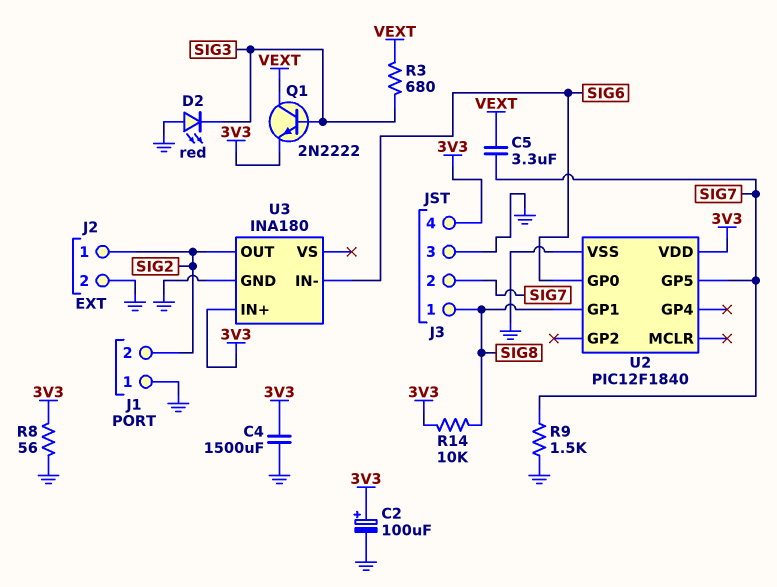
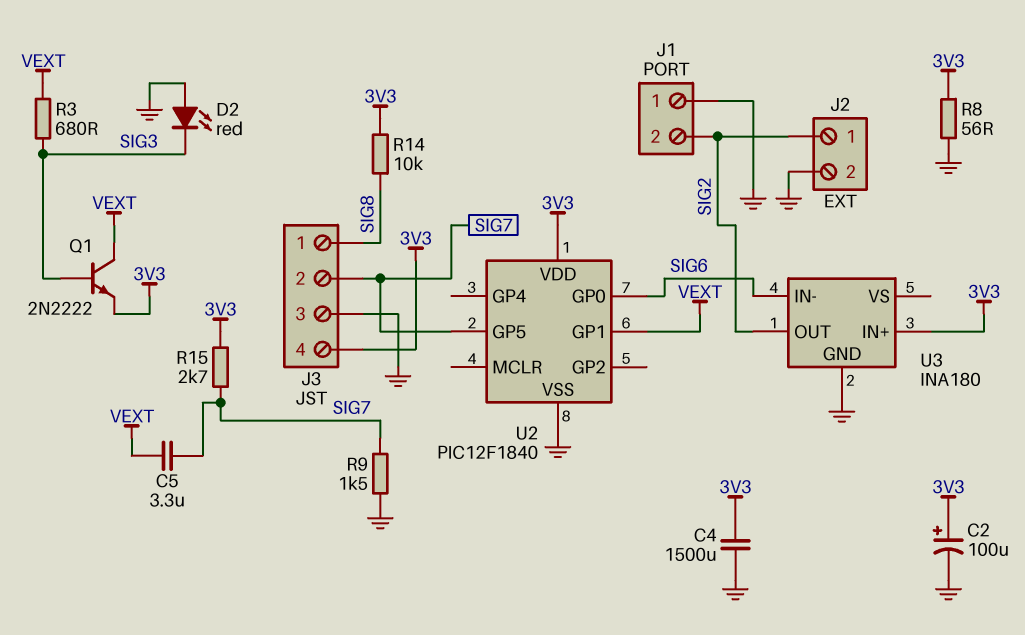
R15: none -> 2.7k (3V3, SIG7)
U2 pin GP1: SIG8 -> VEXT

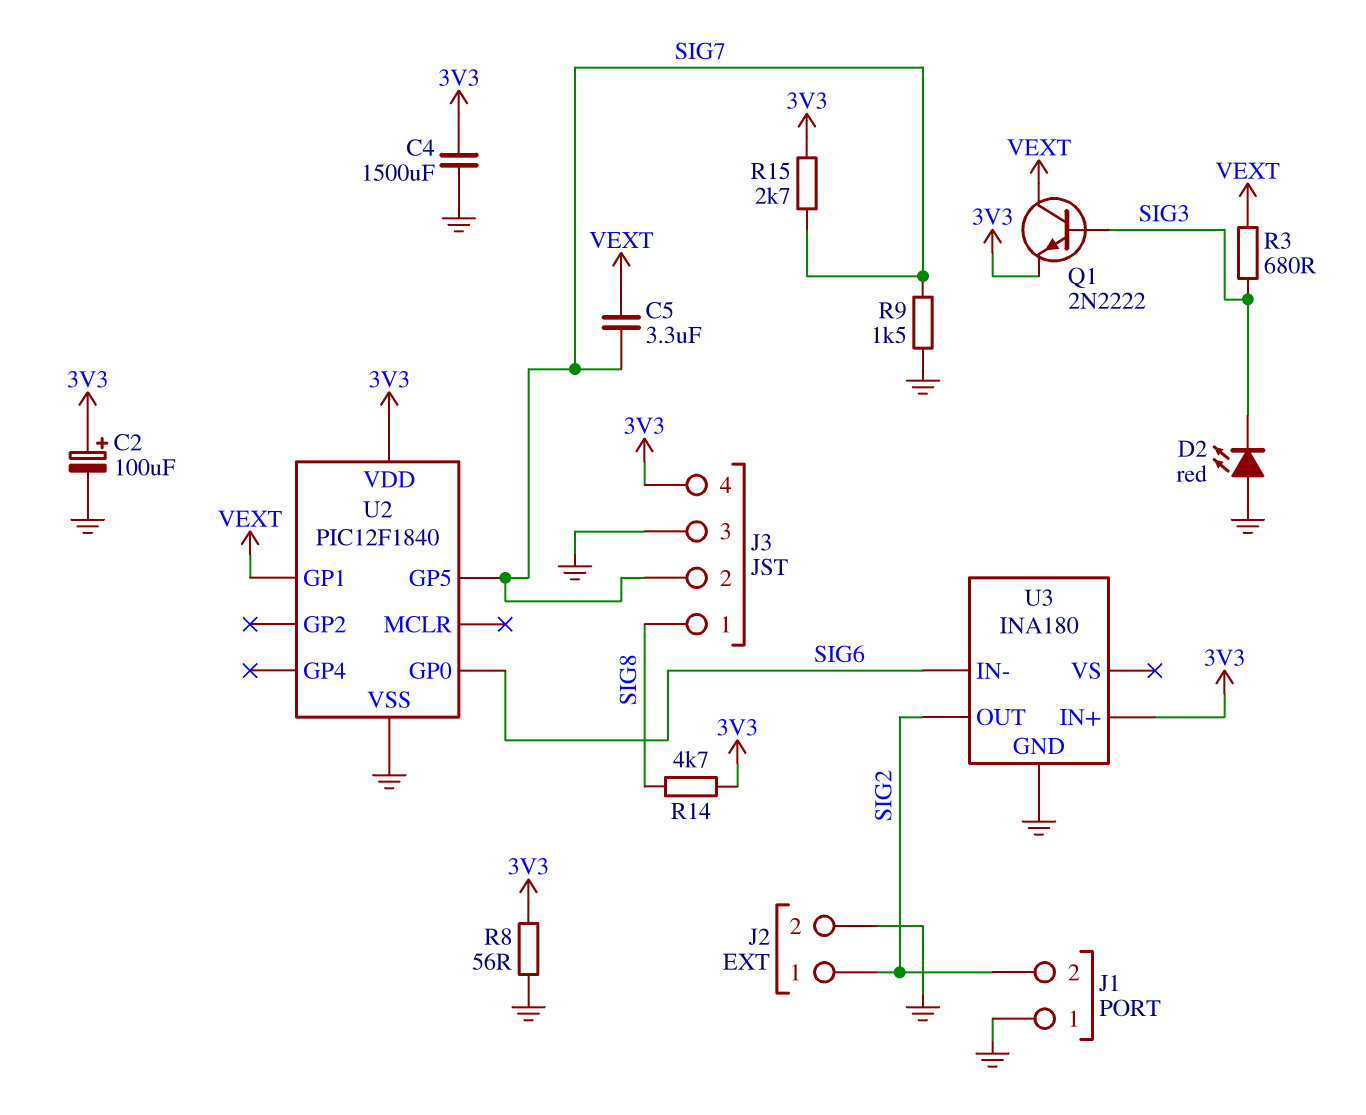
R14: 10k (3V3, SIG8) -> 4.7k (3V3, SIG8)

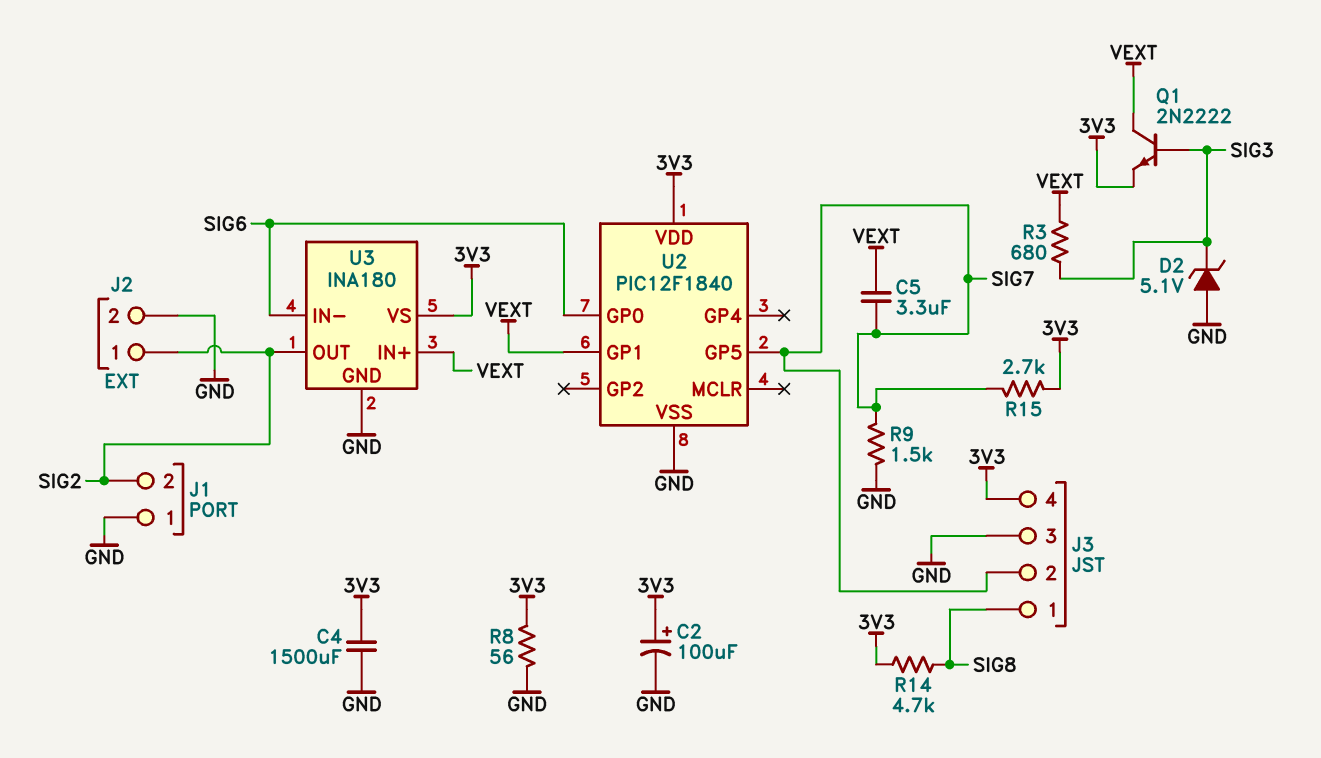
D2: LED red (A GND, K SIG3) -> zener 5.1V (A GND, K SIG3)
U3 pin IN+: 3V3 -> VEXT
U3 pin VS: none -> 3V3

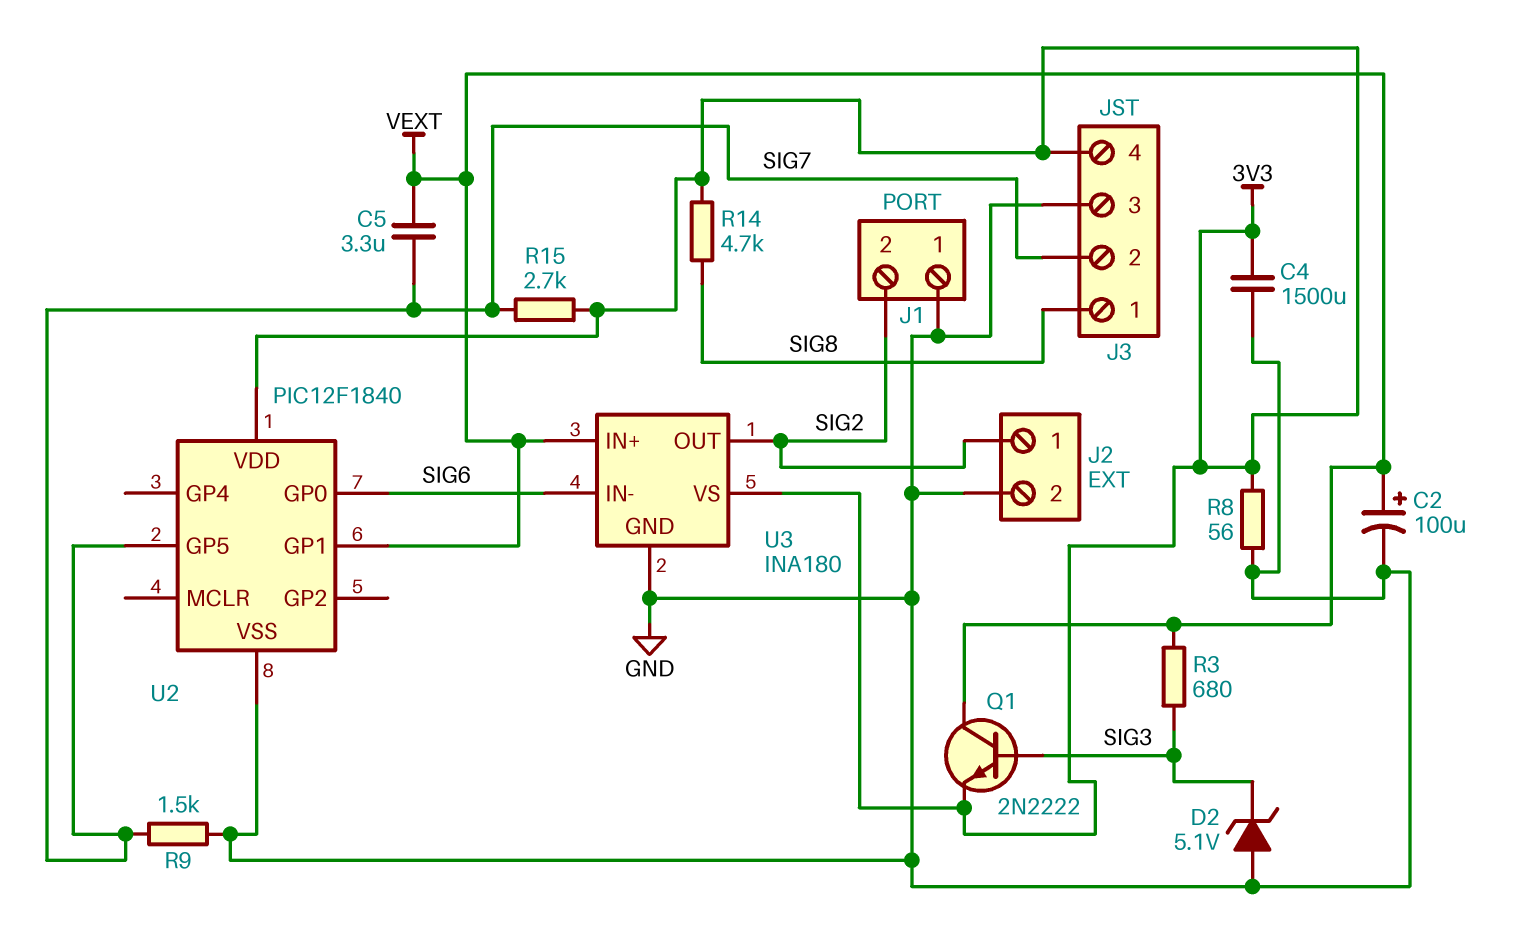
C2: 100uF (plus 3V3, minus GND) -> 100uF (plus VEXT, minus GND)

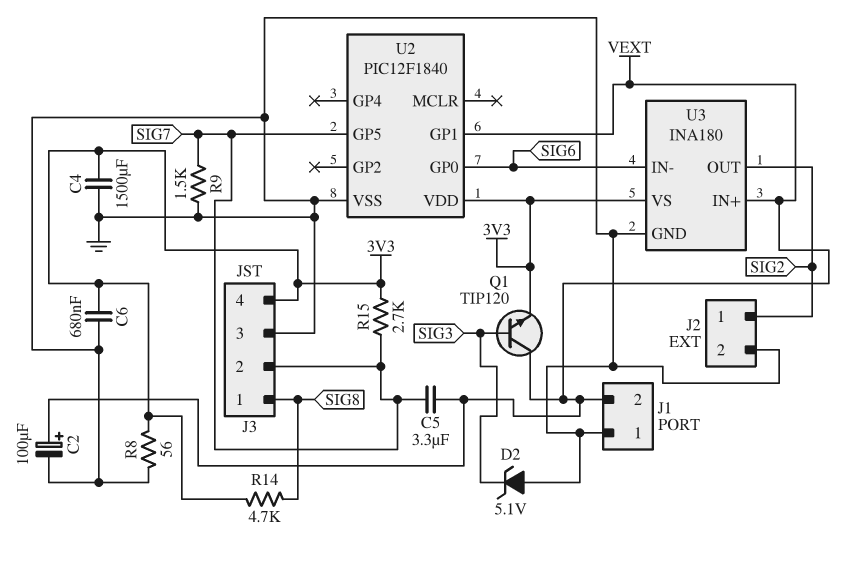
C6: none -> 680nF (3V3, GND)
J1 pin 2: SIG2 -> VEXT
Q1: NPN 2N2222 (B SIG3, C VEXT, E 3V3) -> NPN TIP120 (B SIG3, C VEXT, E 3V3)
R3: 680 (SIG3, VEXT) -> none

